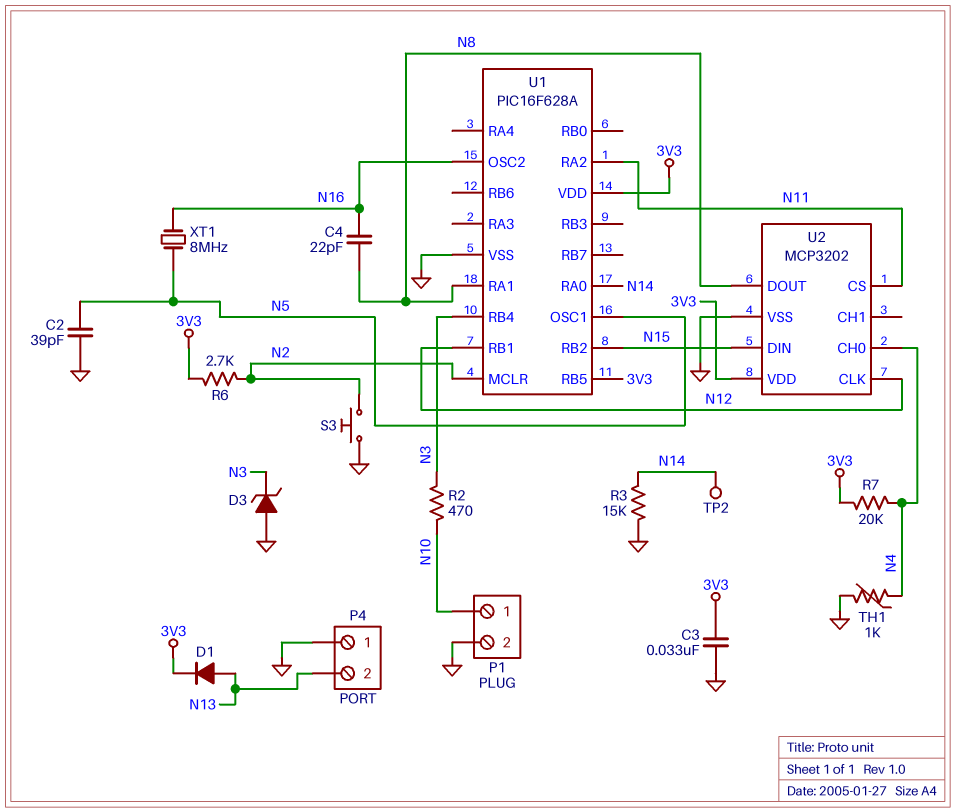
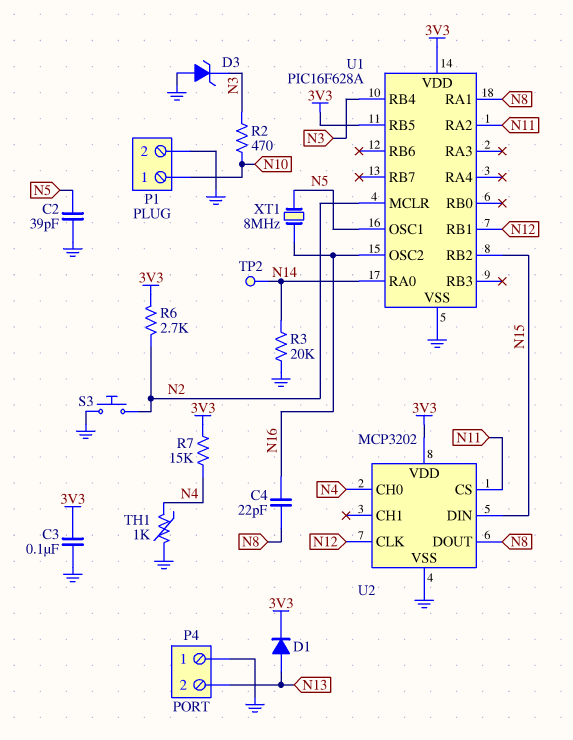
C3: 33nF (3V3, GND) -> 100nF (3V3, GND)
R3: 15k (GND, N14) -> 20k (GND, N14)
R7: 20k (3V3, N4) -> 15k (3V3, N4)

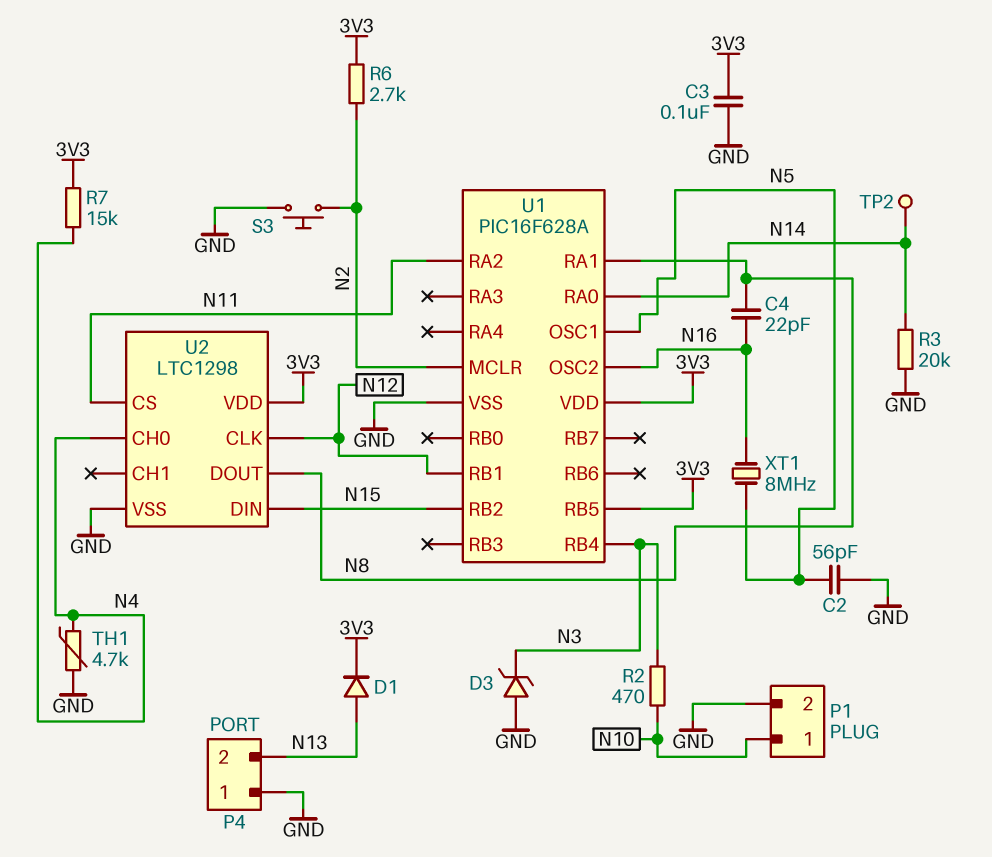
C2: 39pF (GND, N5) -> 56pF (GND, N5)
TH1: 1k (GND, N4) -> 4.7k (GND, N4)
U2: MCP3202 -> LTC1298

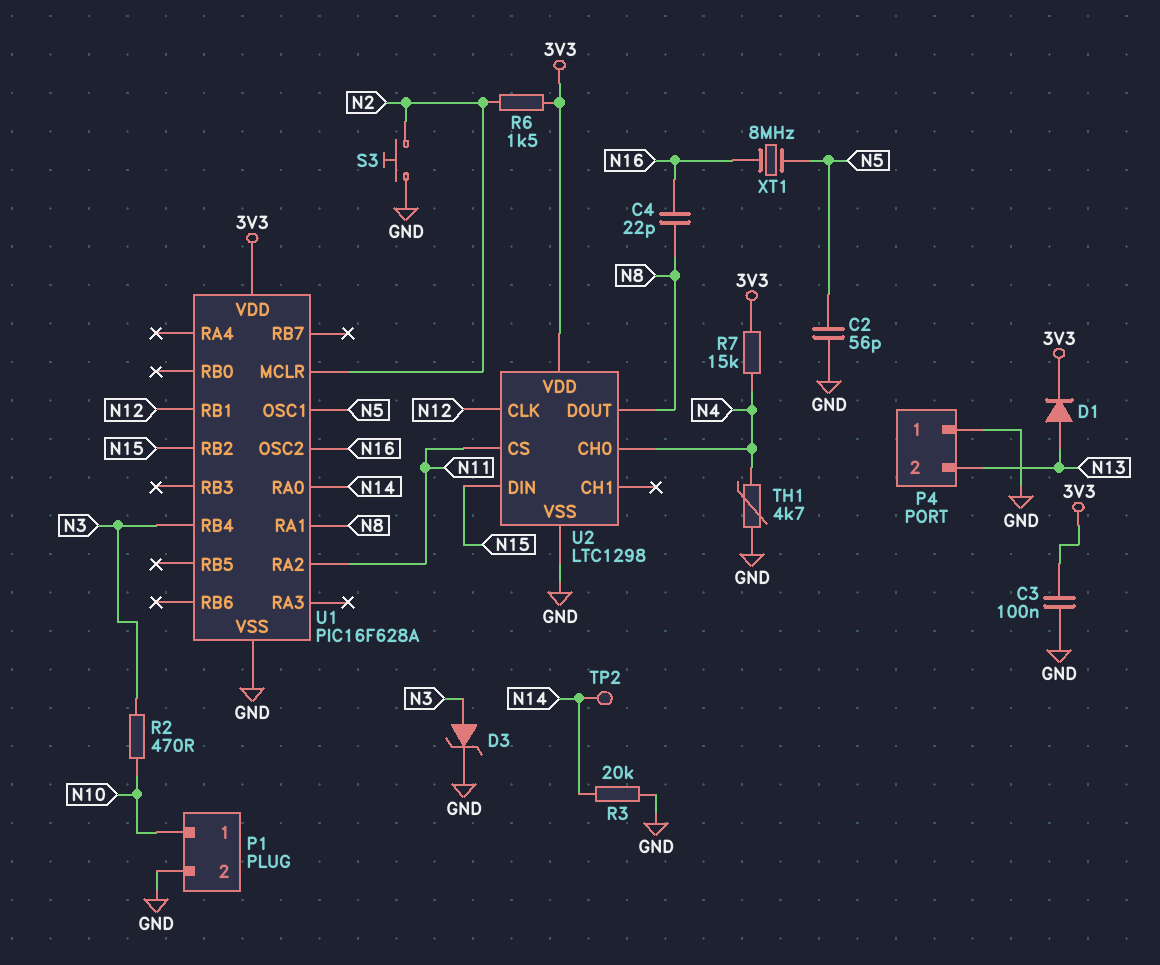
D3: zener (A GND, K N3) -> zener (A N3, K GND)
R6: 2.7k (3V3, N2) -> 1.5k (3V3, N2)
U1 pin RB5: 3V3 -> none

